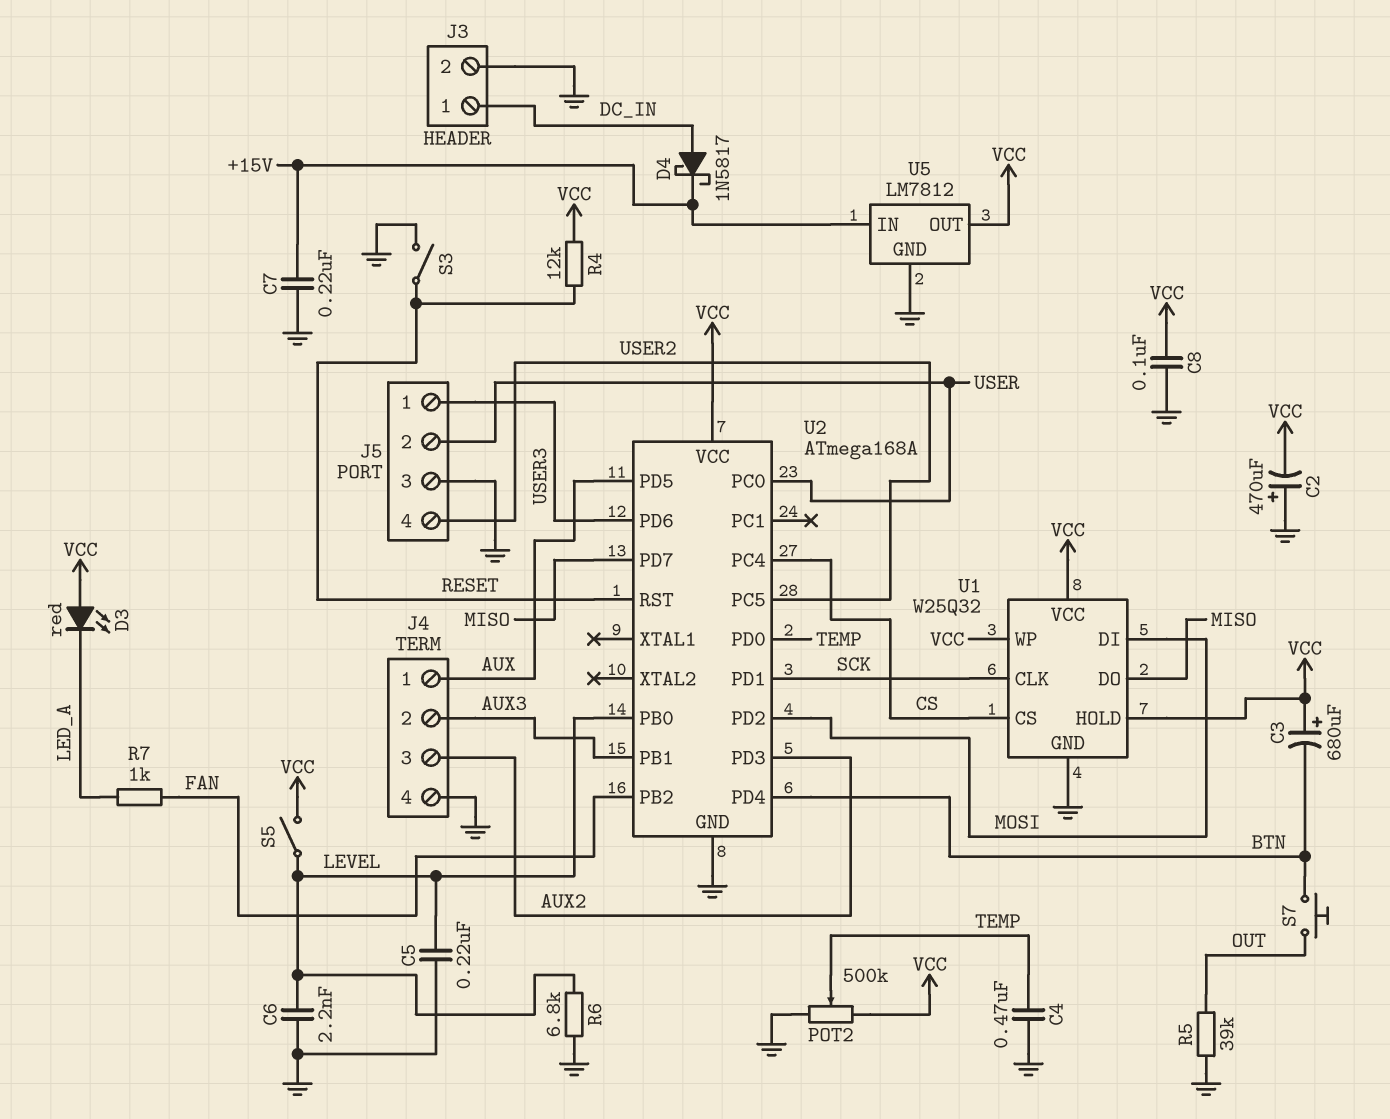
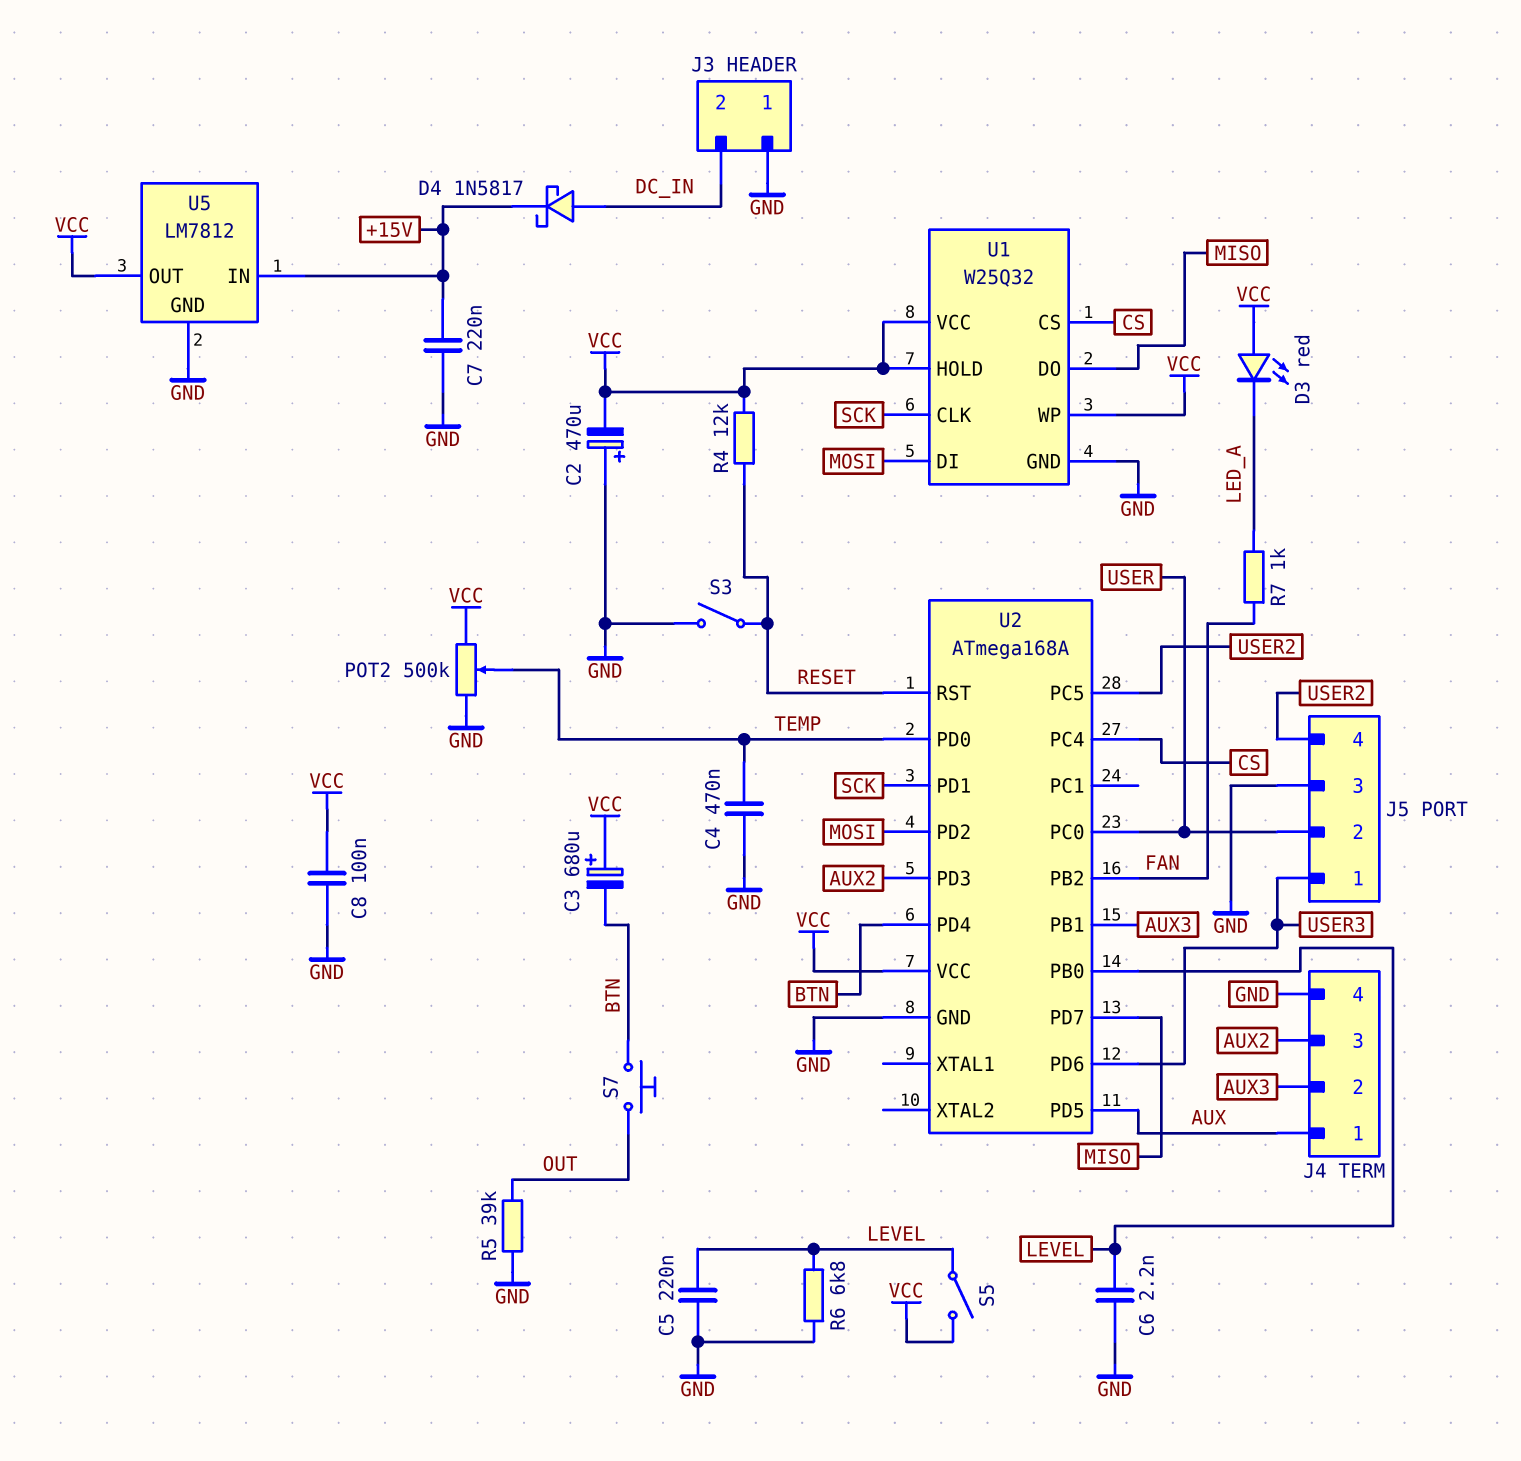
J3 pin 1: DC_IN -> GND
J3 pin 2: GND -> DC_IN

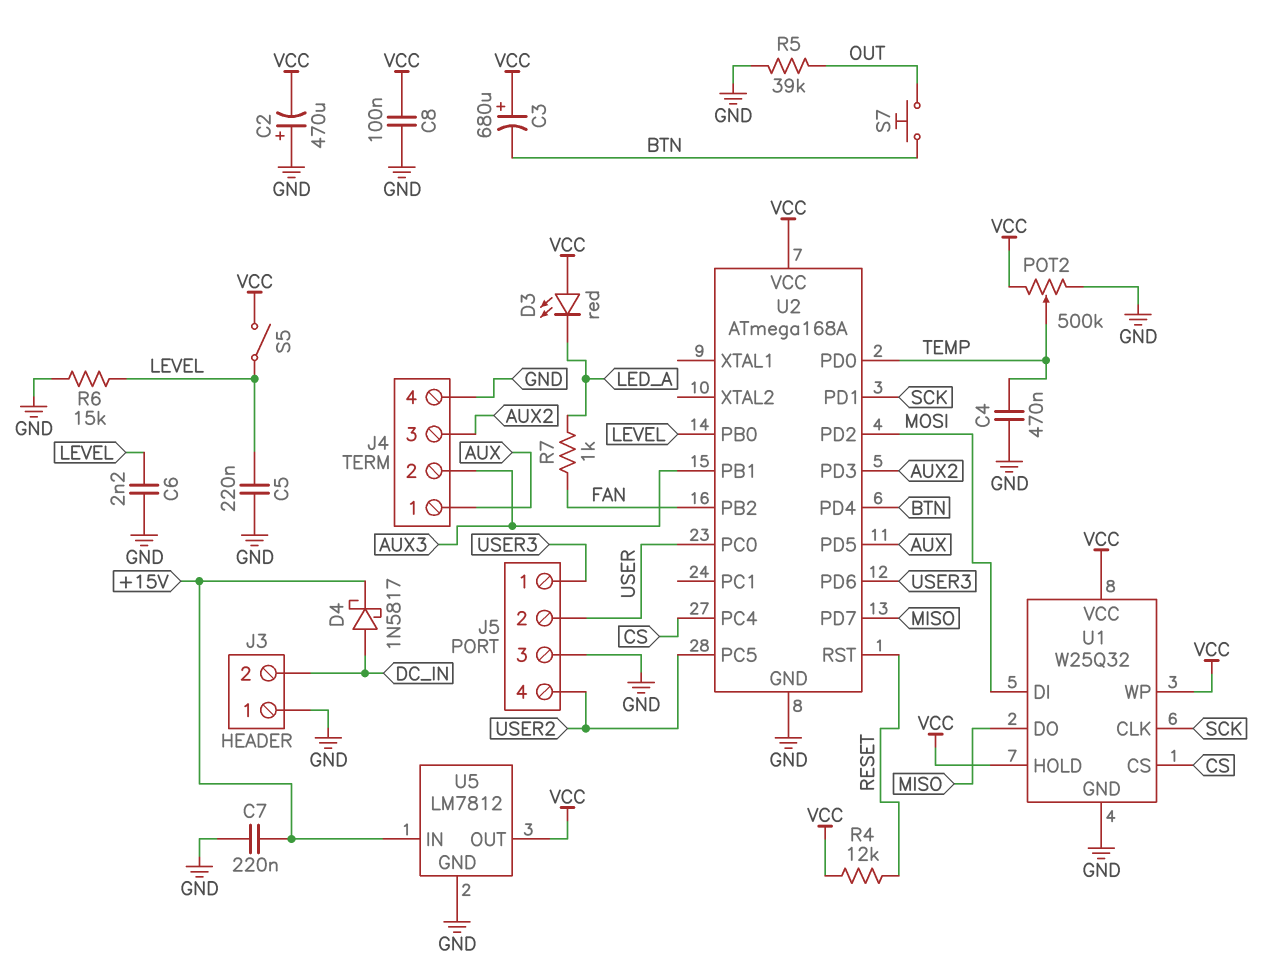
R6: 6.8k (GND, LEVEL) -> 15k (GND, LEVEL)
S3: switch (GND, RESET) -> none

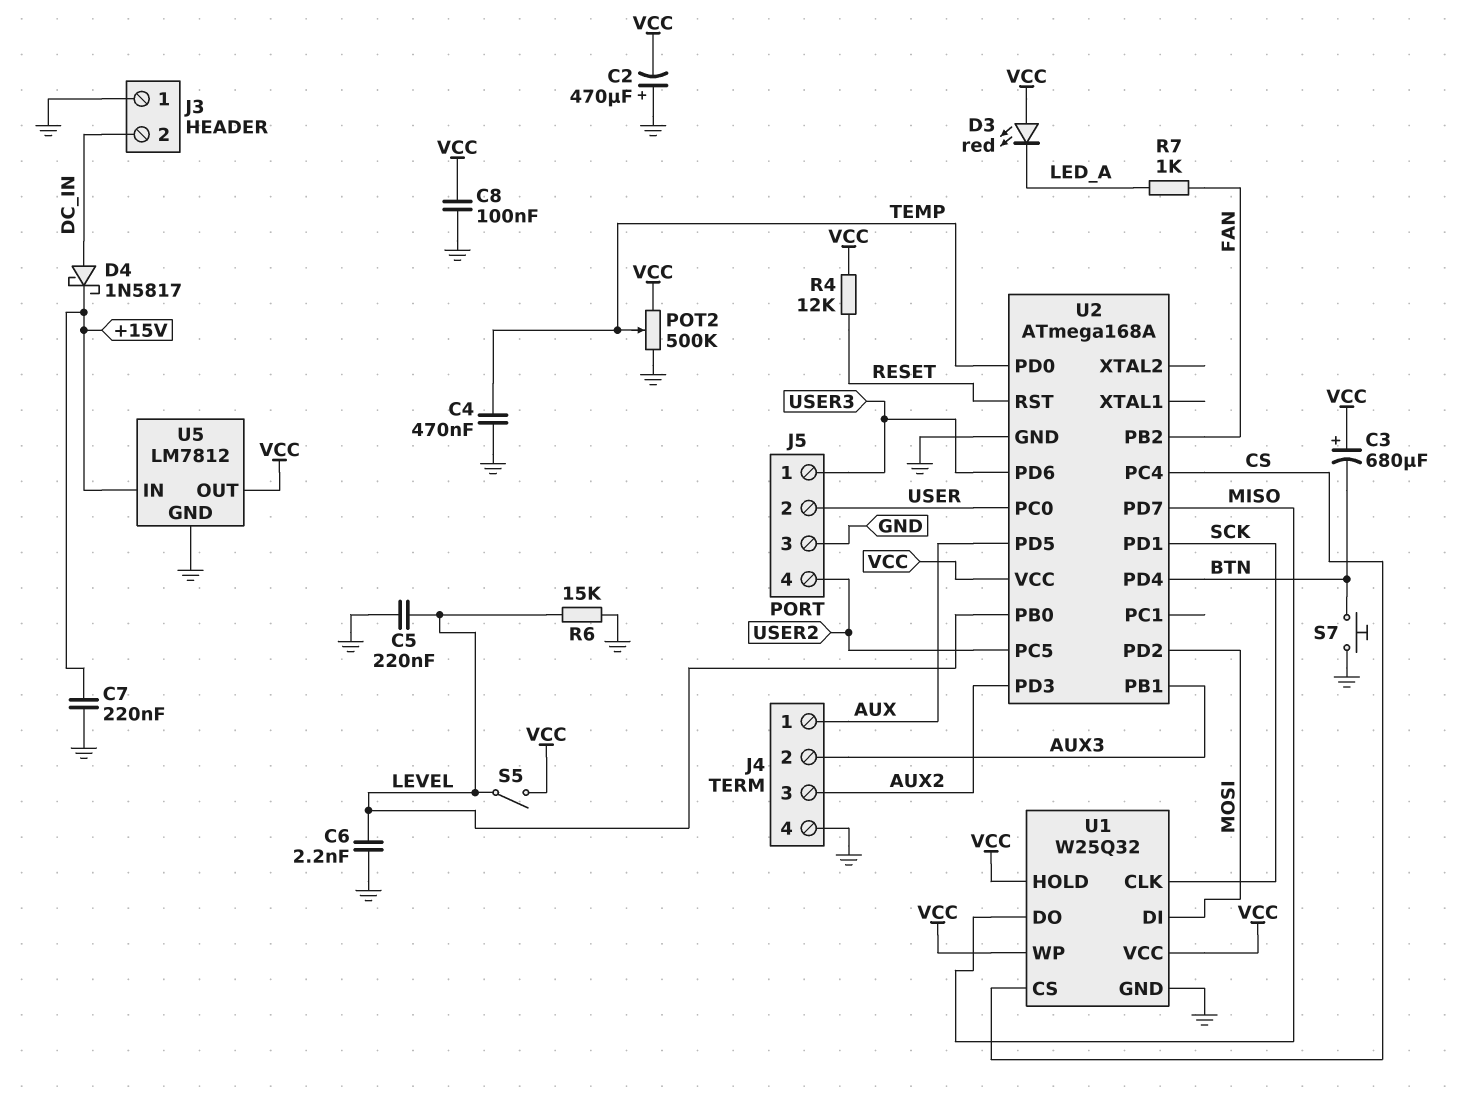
R5: 39k (GND, OUT) -> none
S7: button (BTN, OUT) -> button (BTN, GND)

